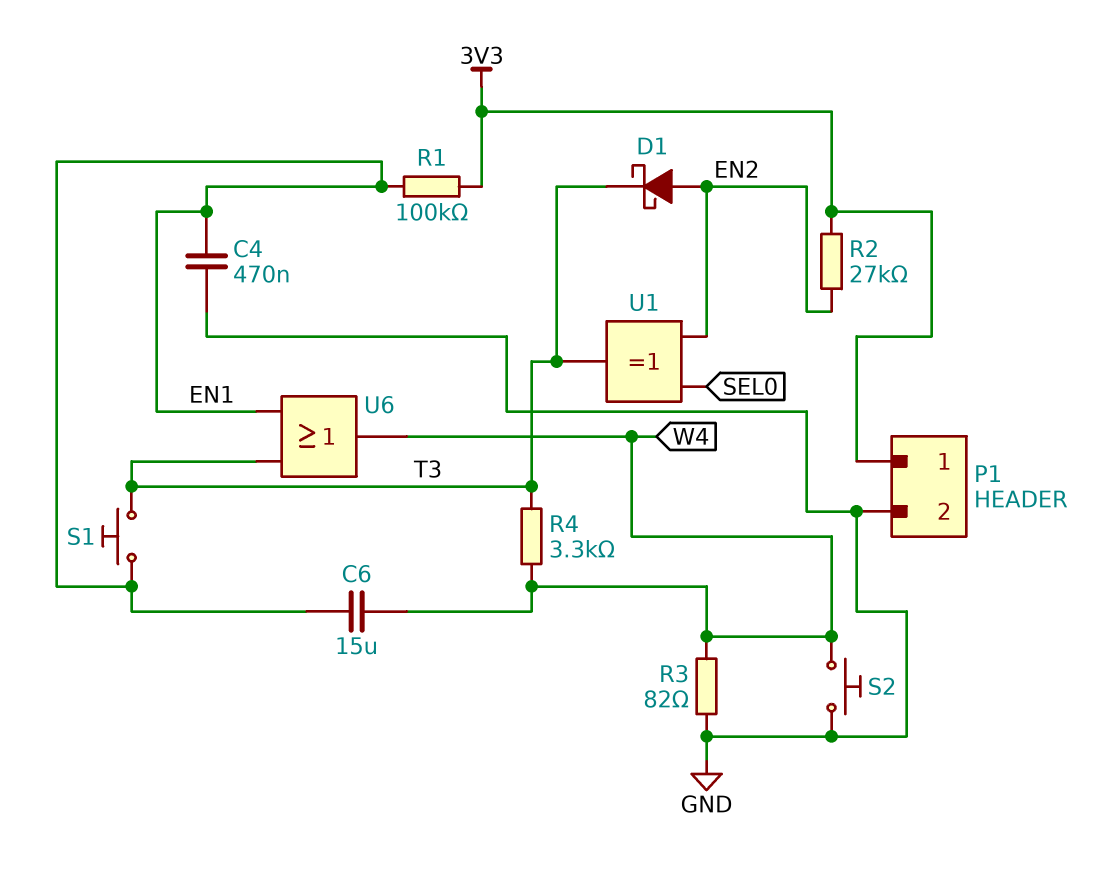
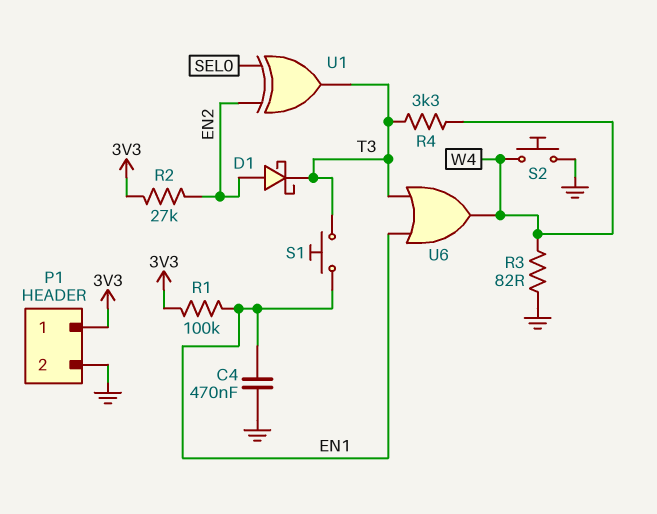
C6: 15uF (EN1, W4) -> none

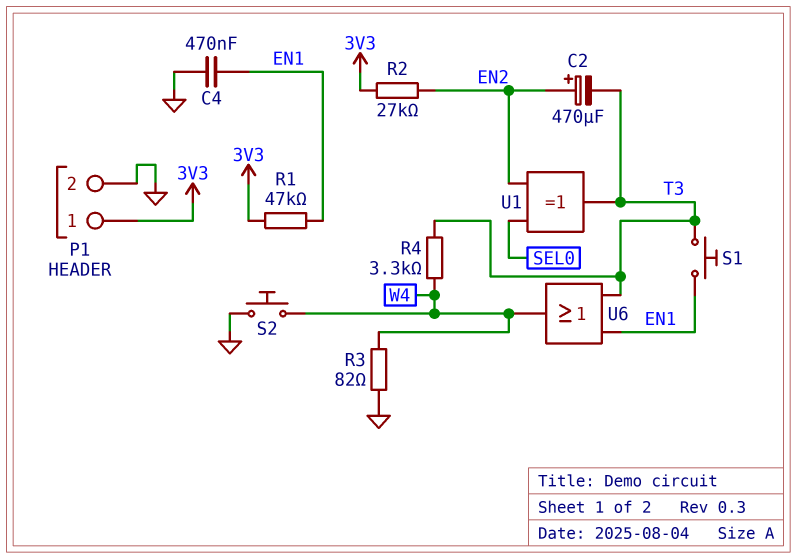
C2: none -> 470uF (plus EN2, minus T3)
D1: schottky (A EN2, K T3) -> none
R1: 100k (3V3, EN1) -> 47k (3V3, EN1)

